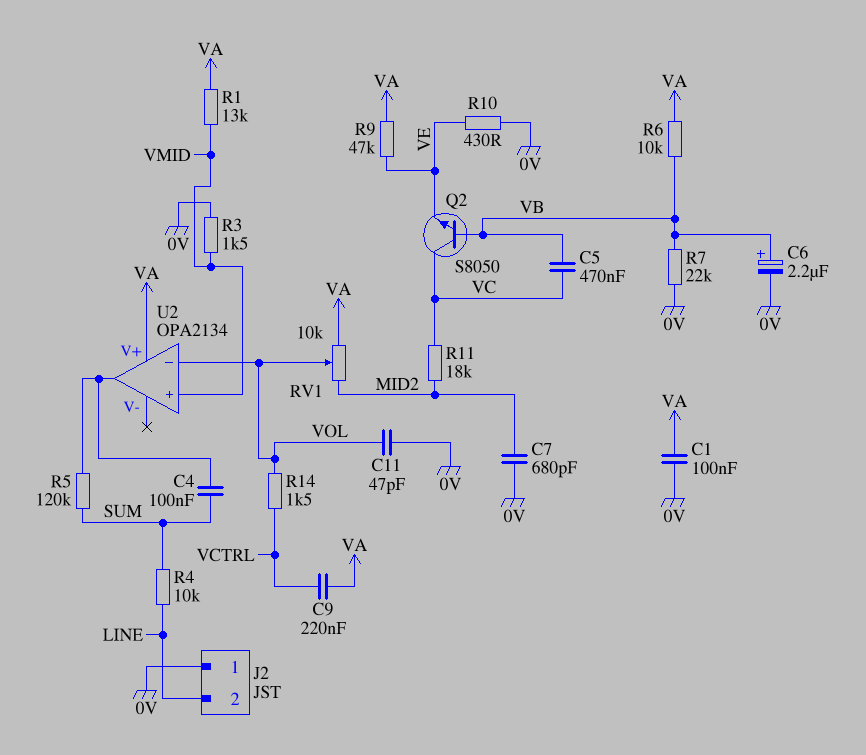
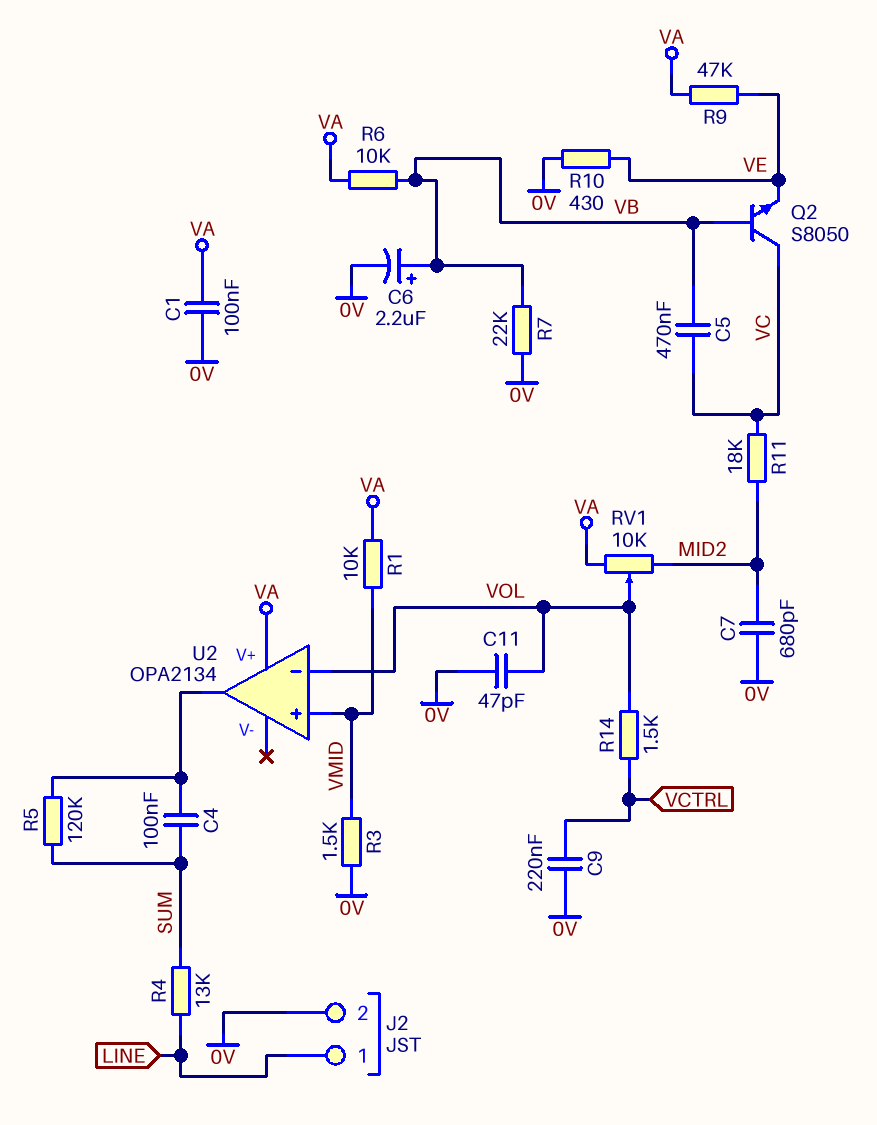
C9: 220nF (VA, VCTRL) -> 220nF (0V, VCTRL)
J2 pin 1: 0V -> LINE
J2 pin 2: LINE -> 0V
R1: 13k (VA, VMID) -> 10k (VA, VMID)
R4: 10k (LINE, SUM) -> 13k (LINE, SUM)

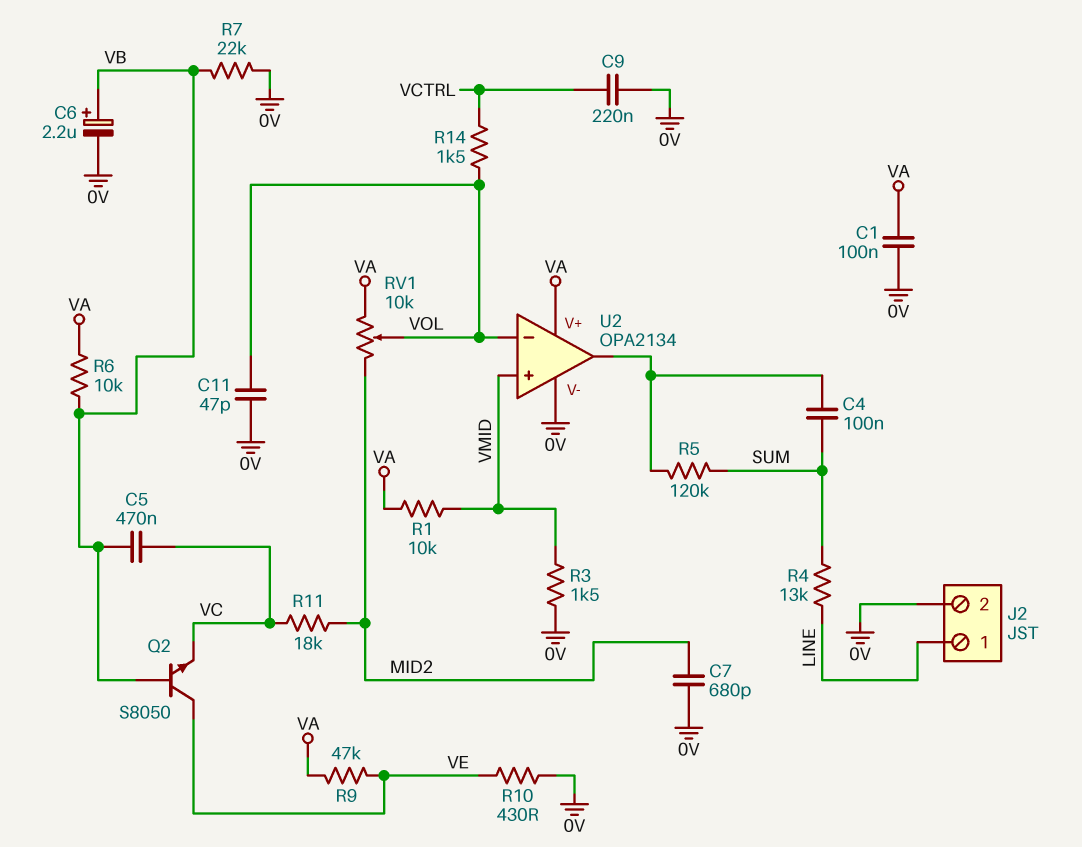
Q2: NPN S8050 (B VB, C VC, E VE) -> NPN S8050 (B VB, C VE, E VC)
U2 pin V-: none -> 0V

